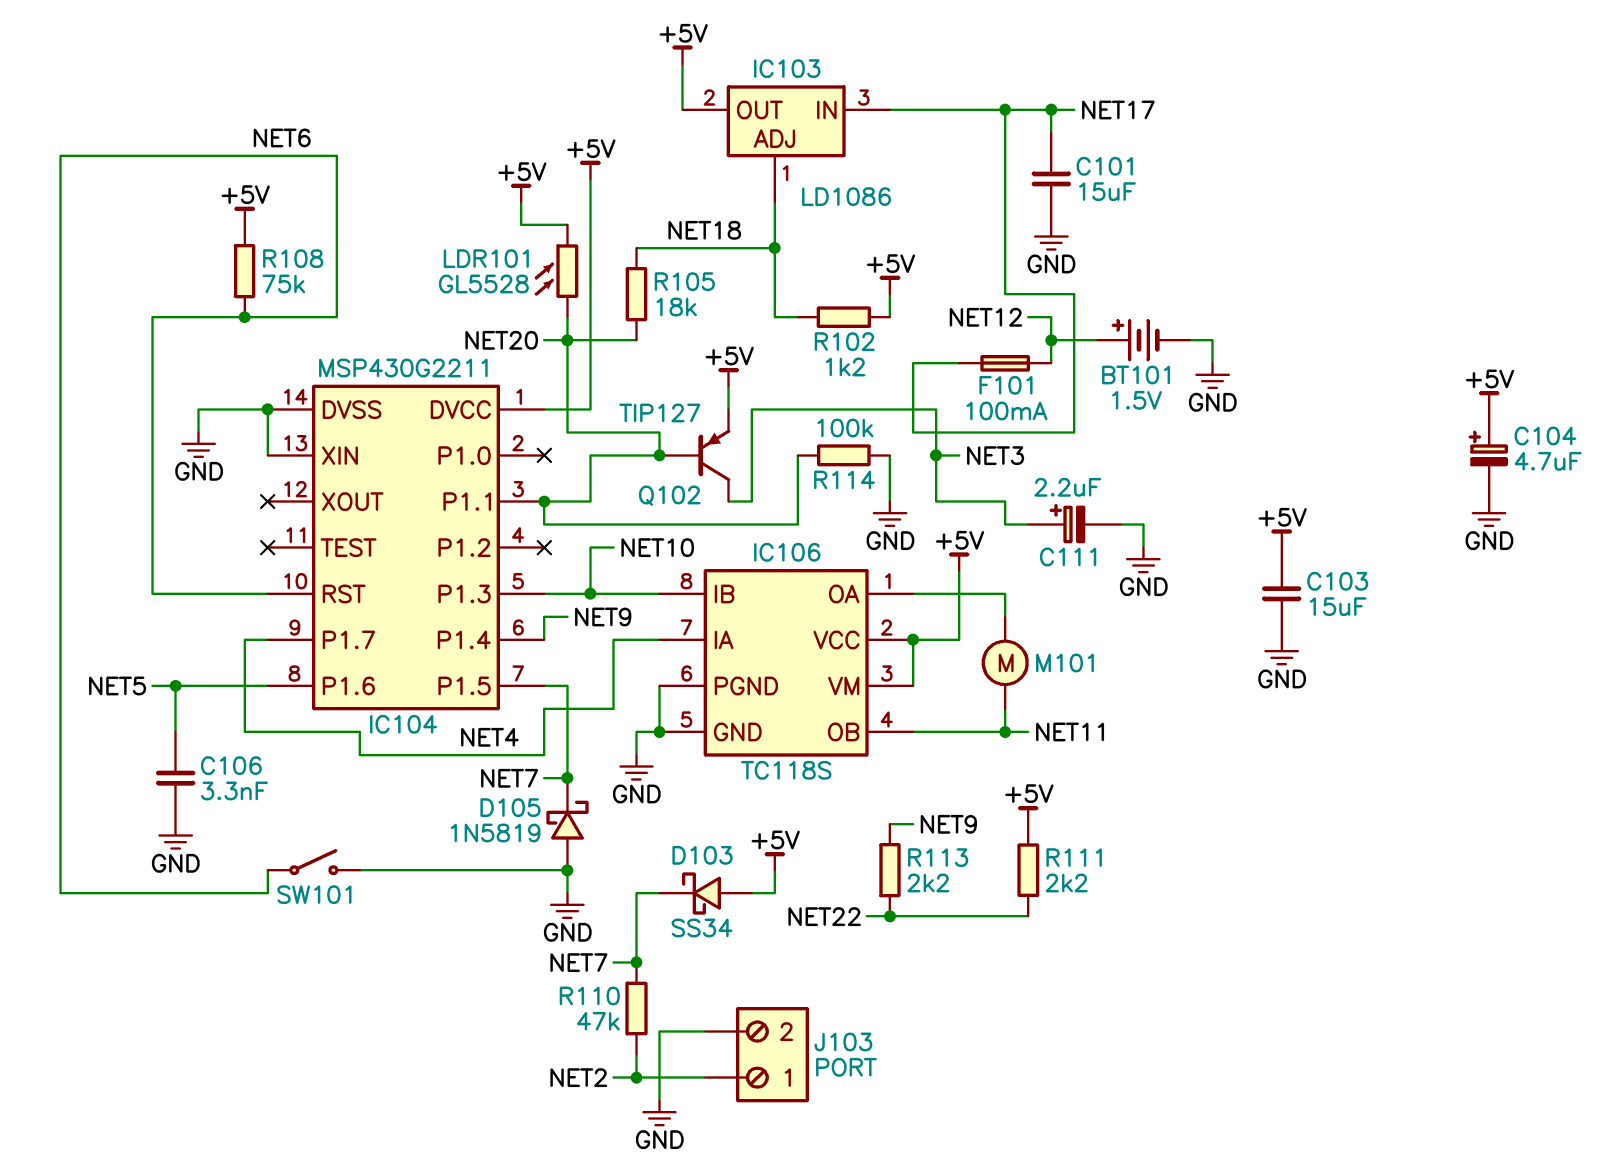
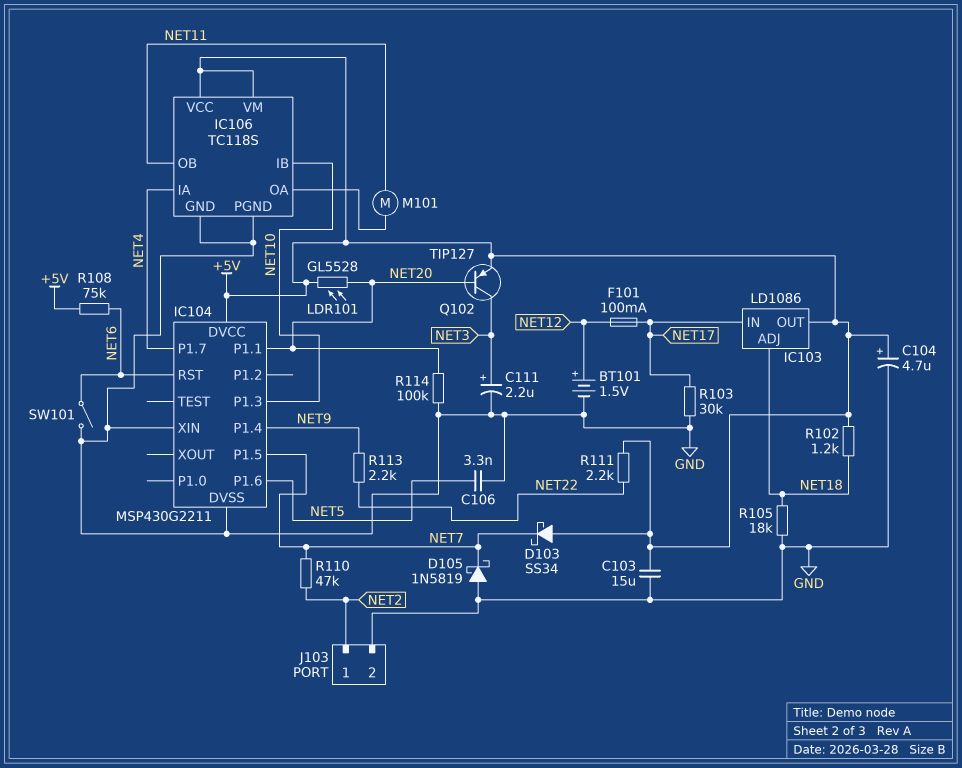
C101: 15uF (GND, NET17) -> none
R103: none -> 30k (GND, NET17)
R105: 18k (NET18, NET20) -> 18k (GND, NET18)

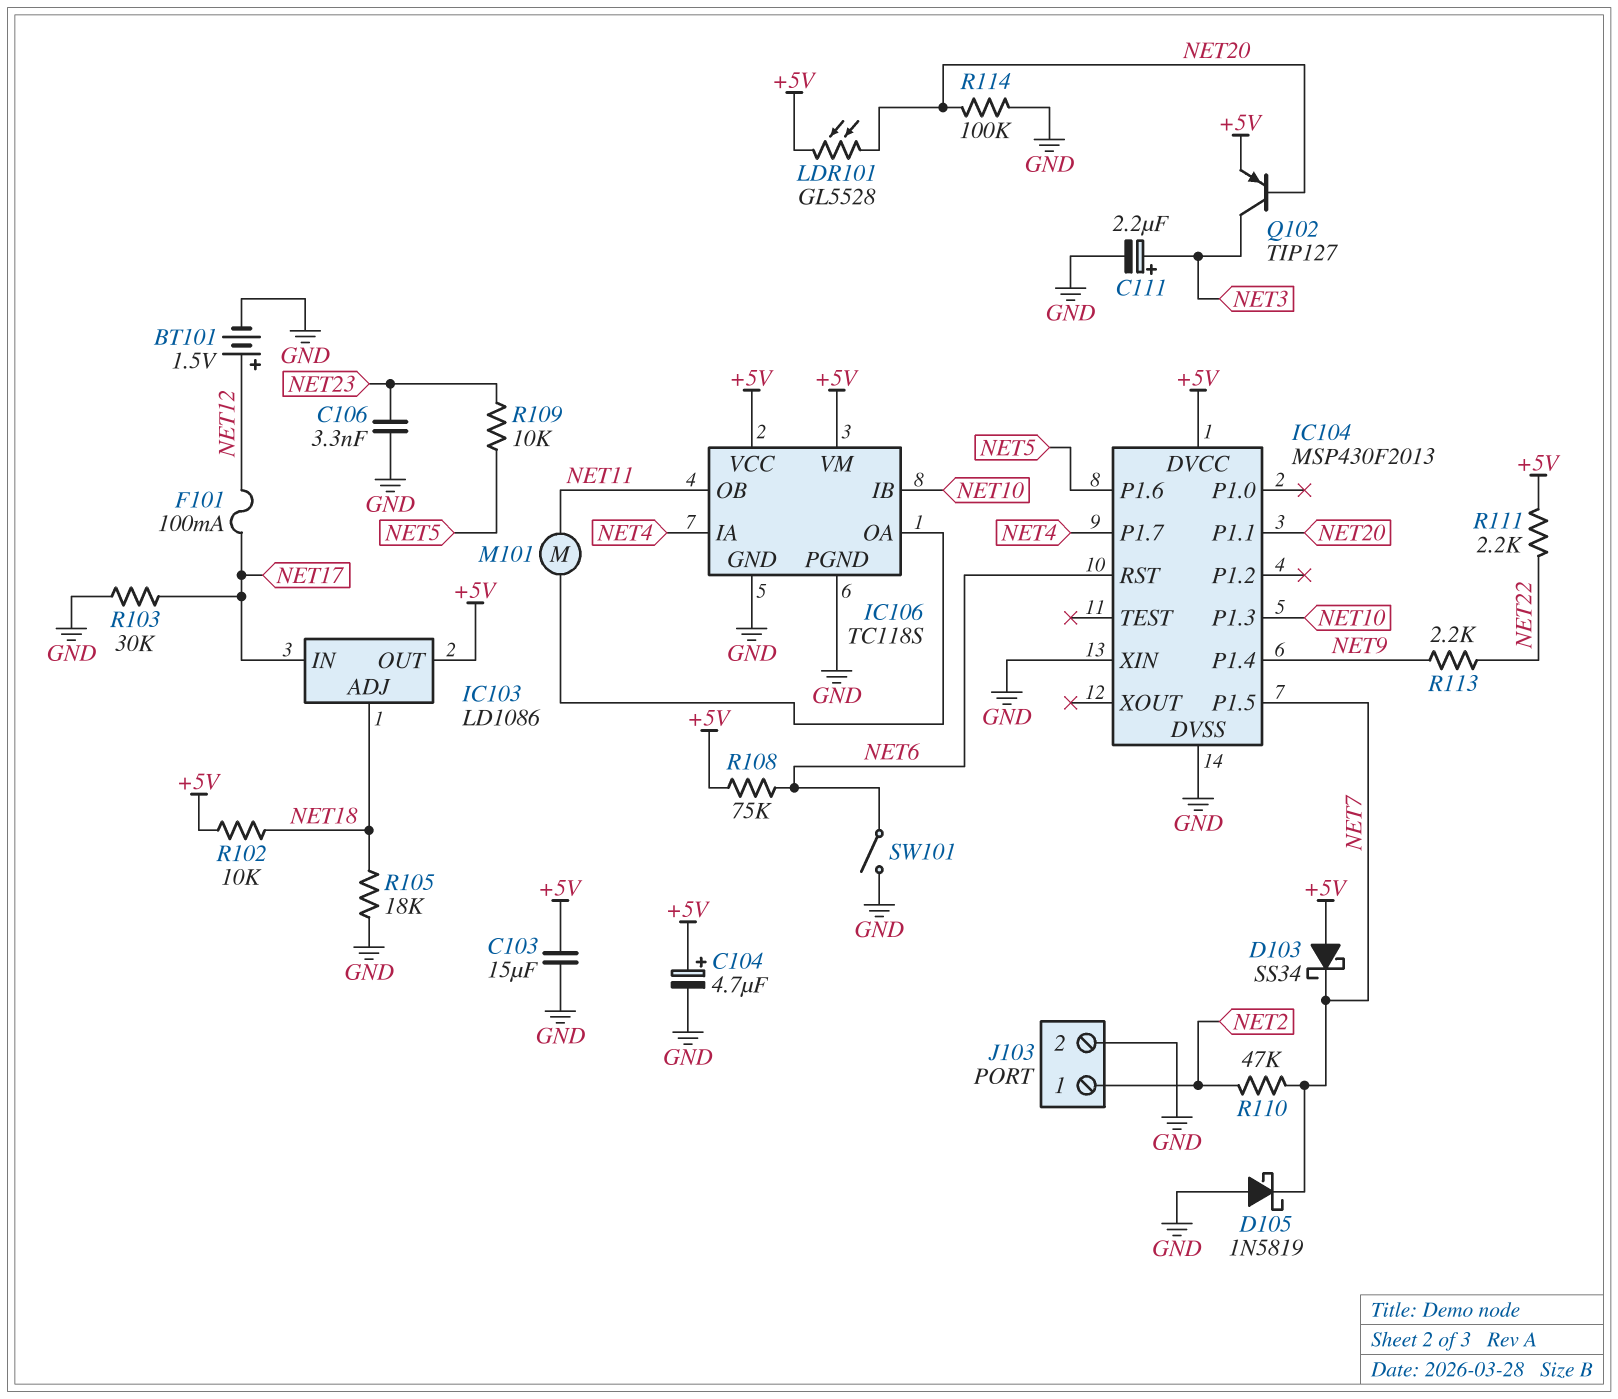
C106: 3.3nF (GND, NET5) -> 3.3nF (GND, NET23)
IC104: MSP430G2211 -> MSP430F2013
R102: 1.2k (+5V, NET18) -> 10k (+5V, NET18)
R109: none -> 10k (NET5, NET23)

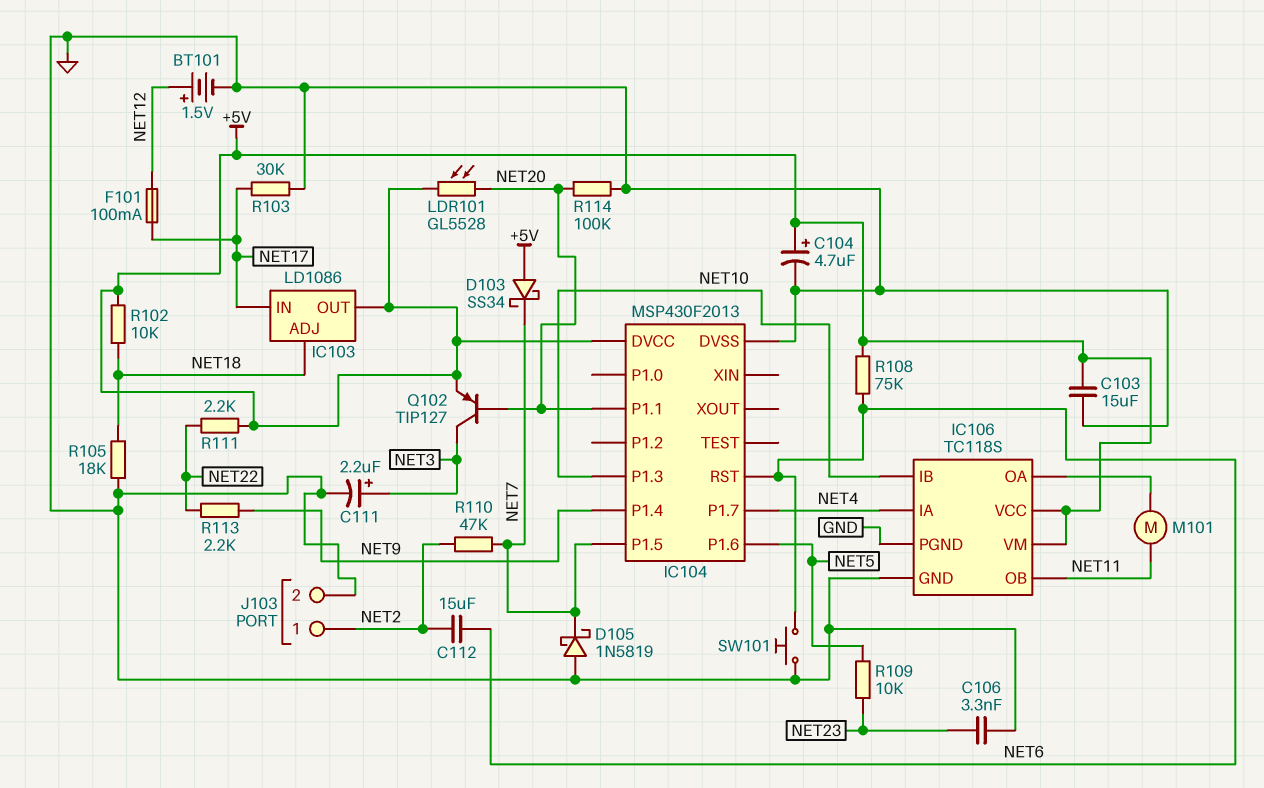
C112: none -> 15uF (NET2, NET6)
IC104 pin XIN: GND -> none
SW101: switch (GND, NET6) -> button (GND, NET6)

